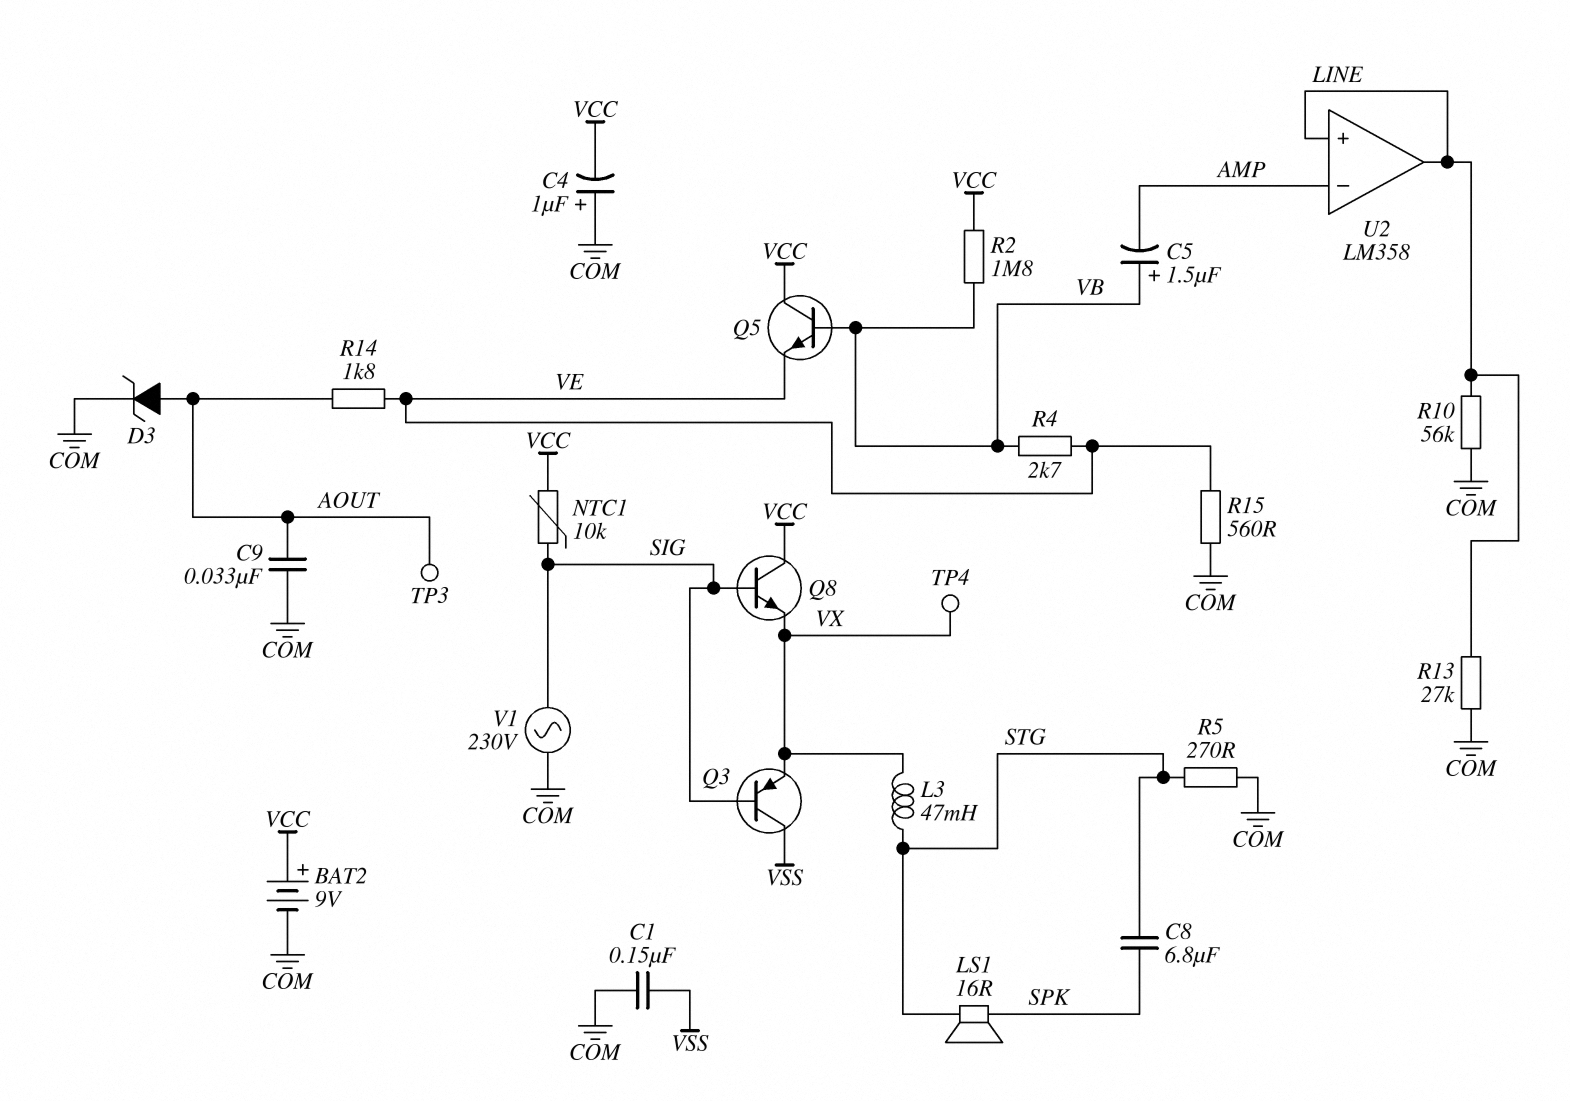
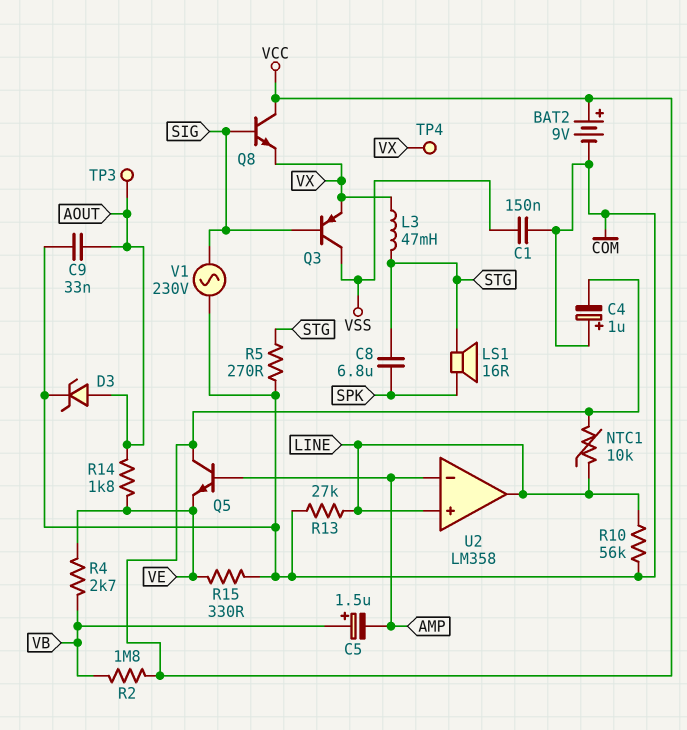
NTC1: 10k (SIG, VCC) -> 10k (LINE, VCC)
Q5: NPN (B VB, C VCC, E VE) -> NPN (B AMP, C VCC, E VE)
R15: 560 (COM, VE) -> 330 (COM, VE)

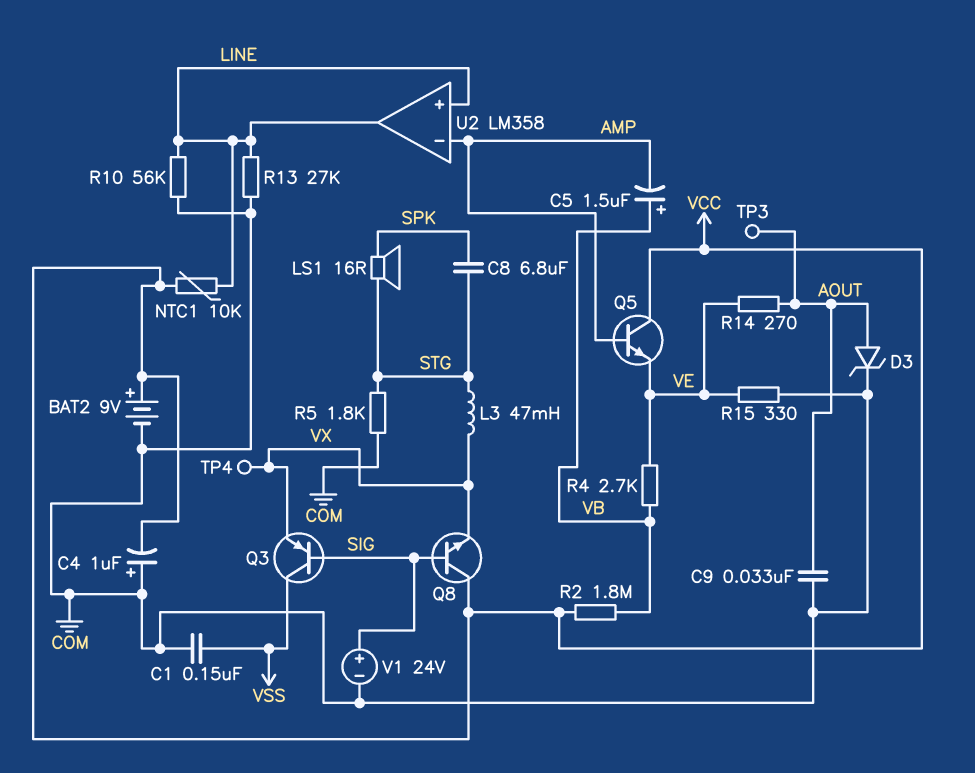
R5: 270 (COM, STG) -> 1.8k (COM, STG)
R14: 1.8k (AOUT, VE) -> 270 (AOUT, VE)
V1: AC 230V (COM, SIG) -> 24V (plus SIG, minus COM)

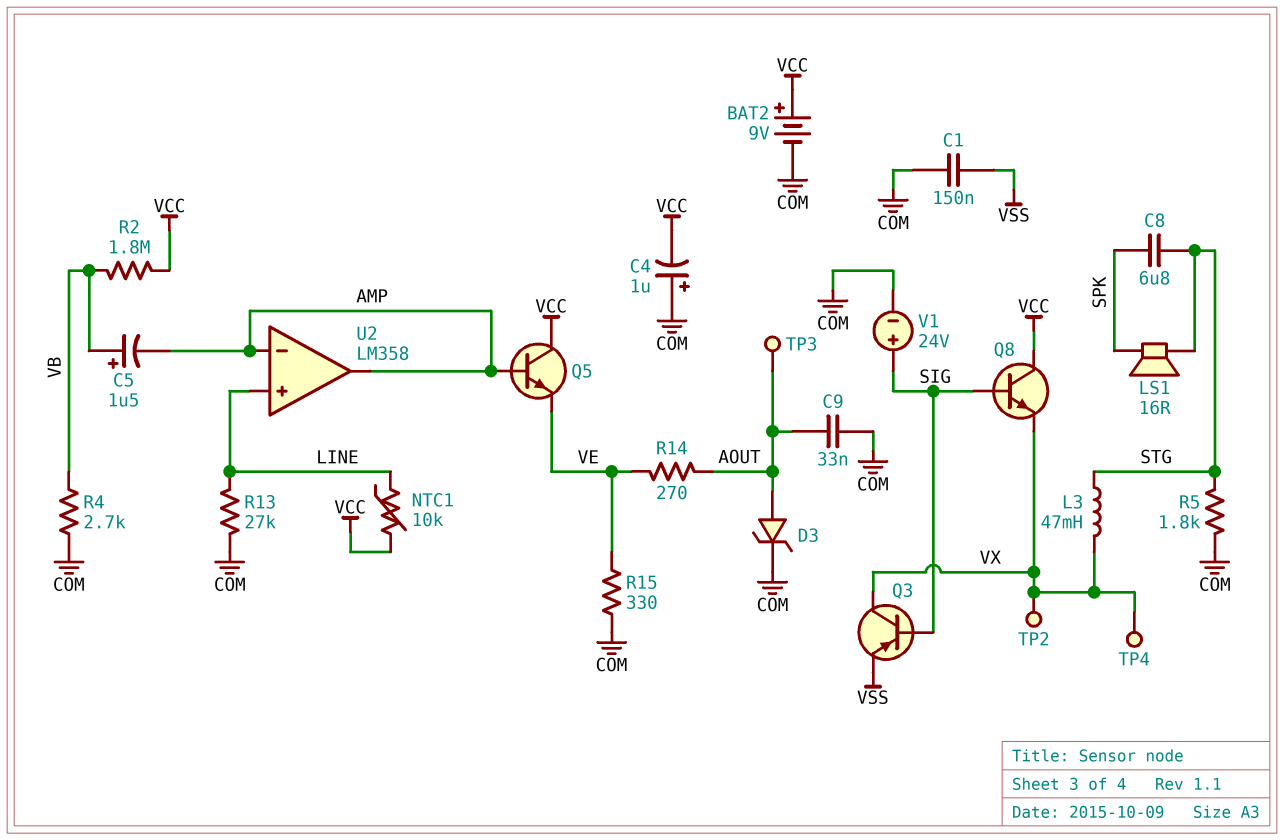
Q3: PNP (B SIG, C VSS, E VX) -> PNP (B SIG, C VX, E VSS)
R4: 2.7k (VB, VE) -> 2.7k (COM, VB)
R10: 56k (COM, LINE) -> none
TP2: none -> test point (VX)
U2 pin out: LINE -> AMP

